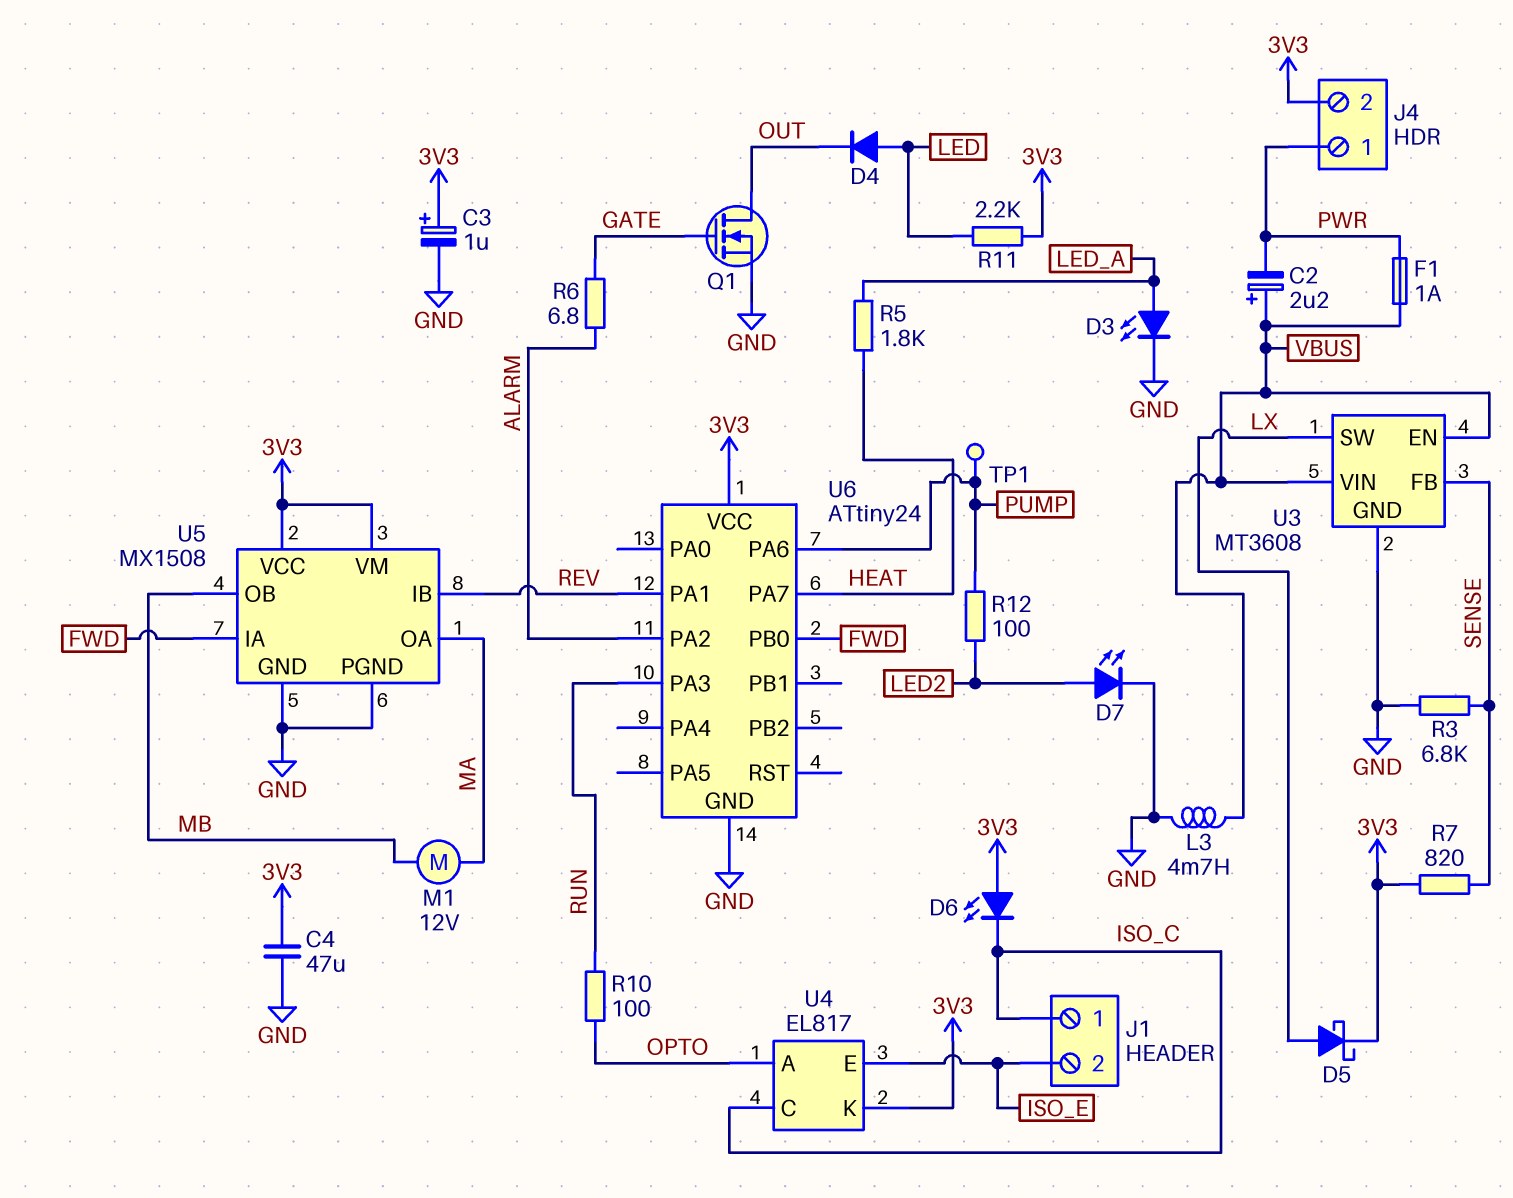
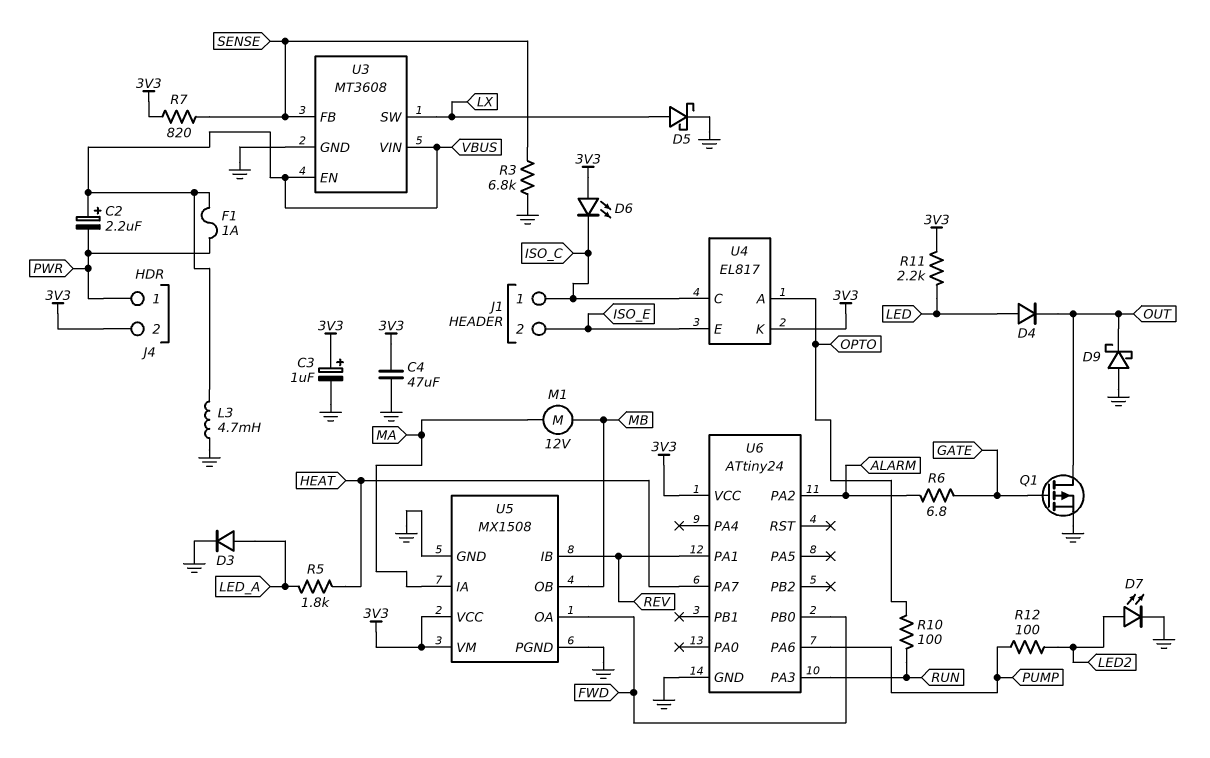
D3: LED (A LED_A, K GND) -> diode (A LED_A, K GND)
D5: schottky (A LX, K 3V3) -> schottky (A LX, K GND)
D9: none -> schottky (A GND, K OUT)
Q1: NMOS (G GATE, D OUT, S GND) -> PMOS (G GATE, D OUT, S GND)
TP1: test point (PUMP) -> none
U5 pin IA: FWD -> MA
U5 pin OA: MA -> FWD

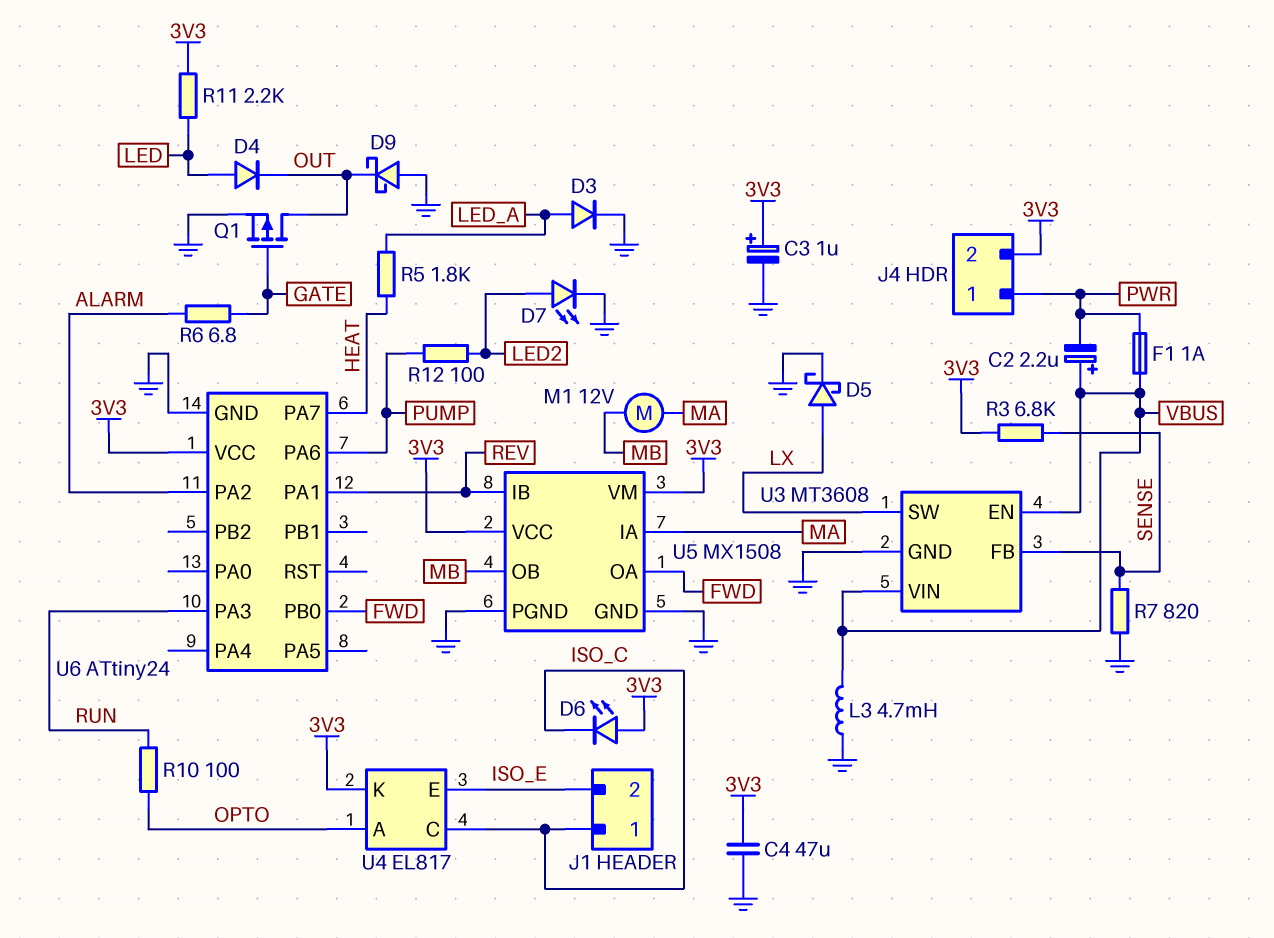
R3: 6.8k (GND, SENSE) -> 6.8k (3V3, SENSE)
R7: 820 (3V3, SENSE) -> 820 (GND, SENSE)

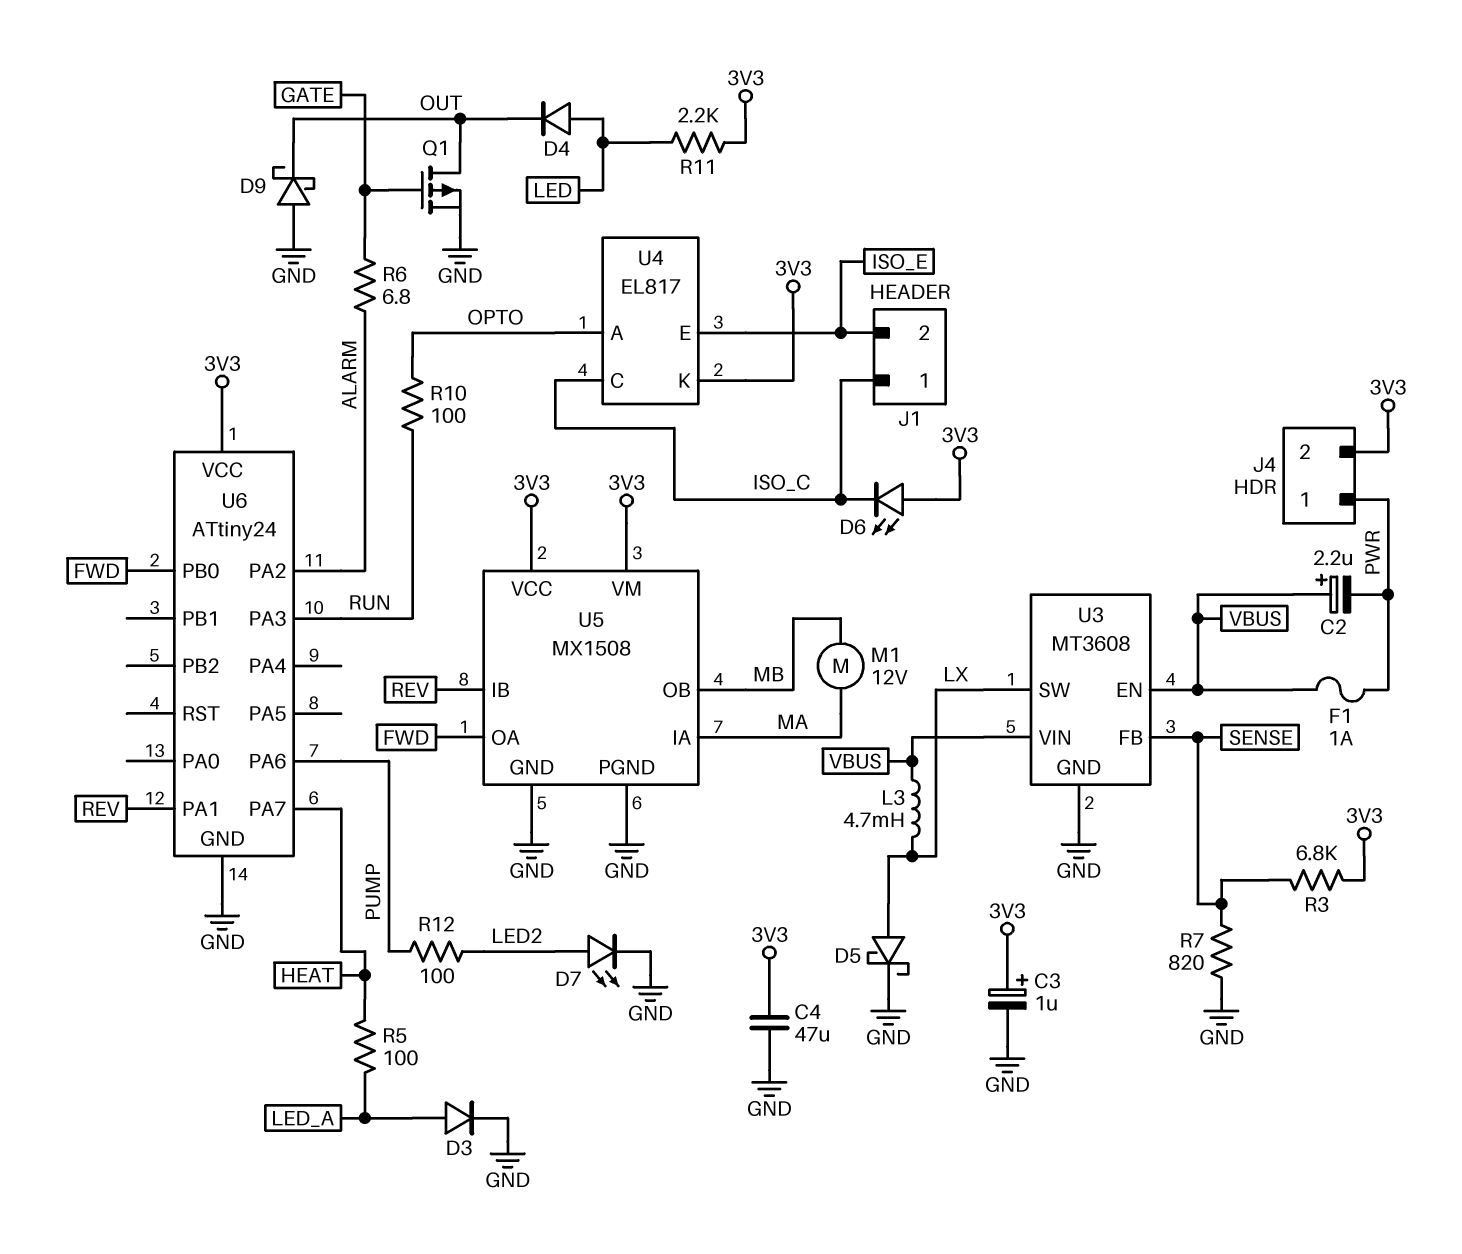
L3: 4.7mH (GND, VBUS) -> 4.7mH (LX, VBUS)
R5: 1.8k (HEAT, LED_A) -> 100 (HEAT, LED_A)

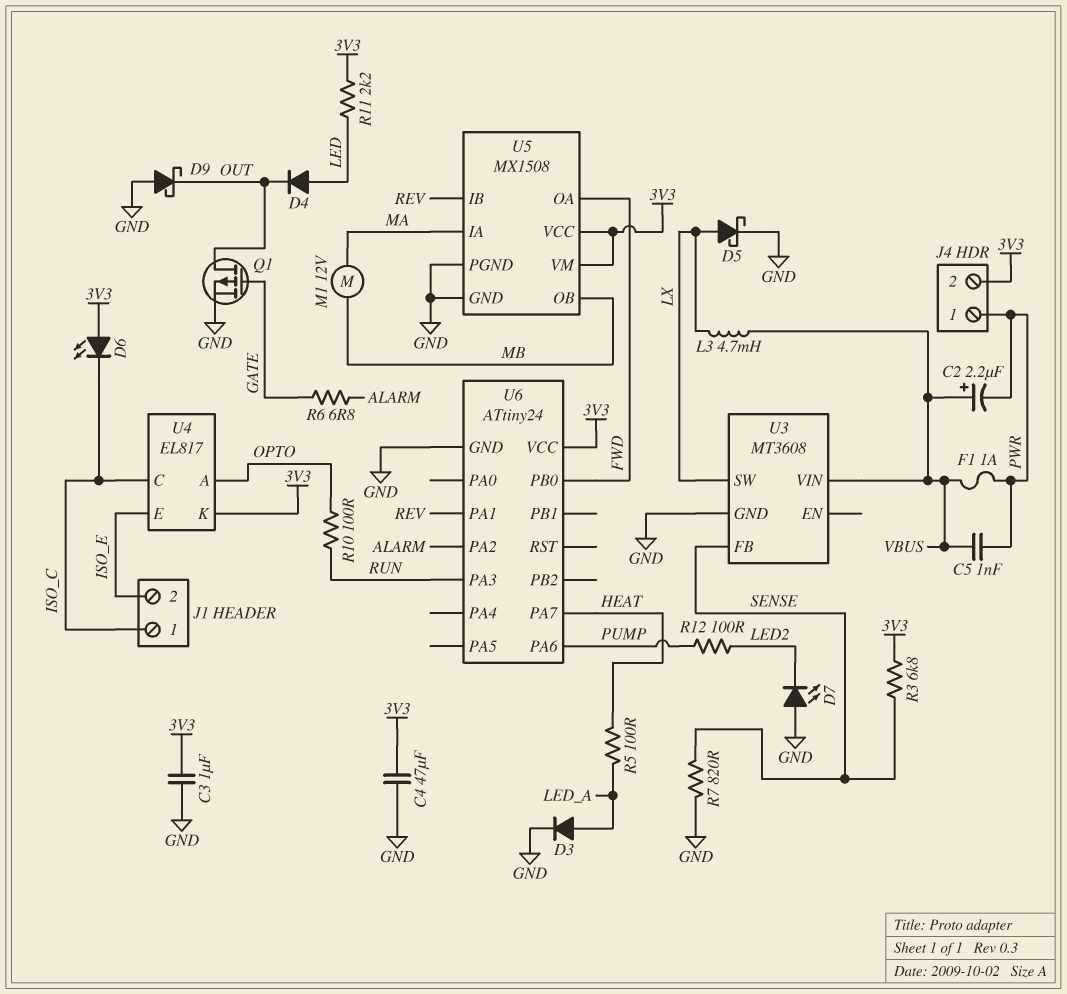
C3: 1uF (plus 3V3, minus GND) -> 1uF (3V3, GND)
C5: none -> 1nF (PWR, VBUS)
D7: LED (A LED2, K GND) -> LED (A GND, K LED2)
U3 pin EN: VBUS -> none

